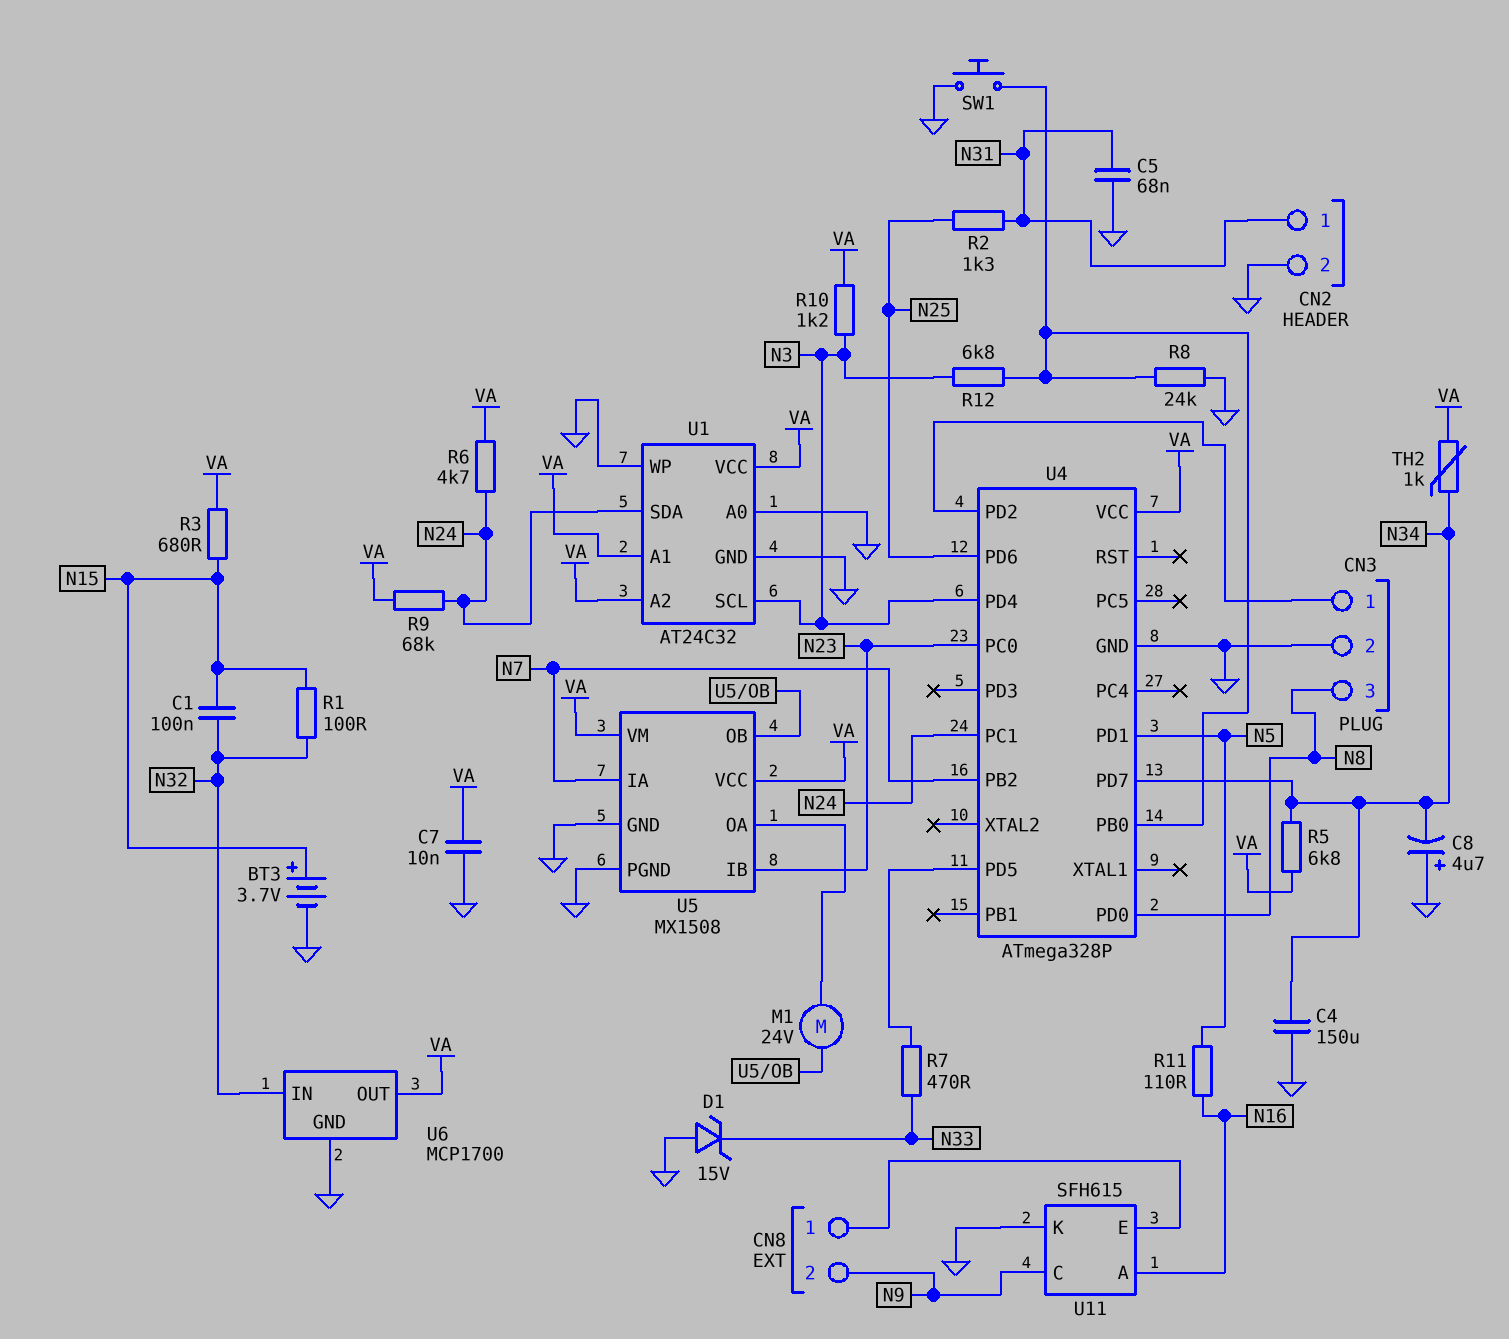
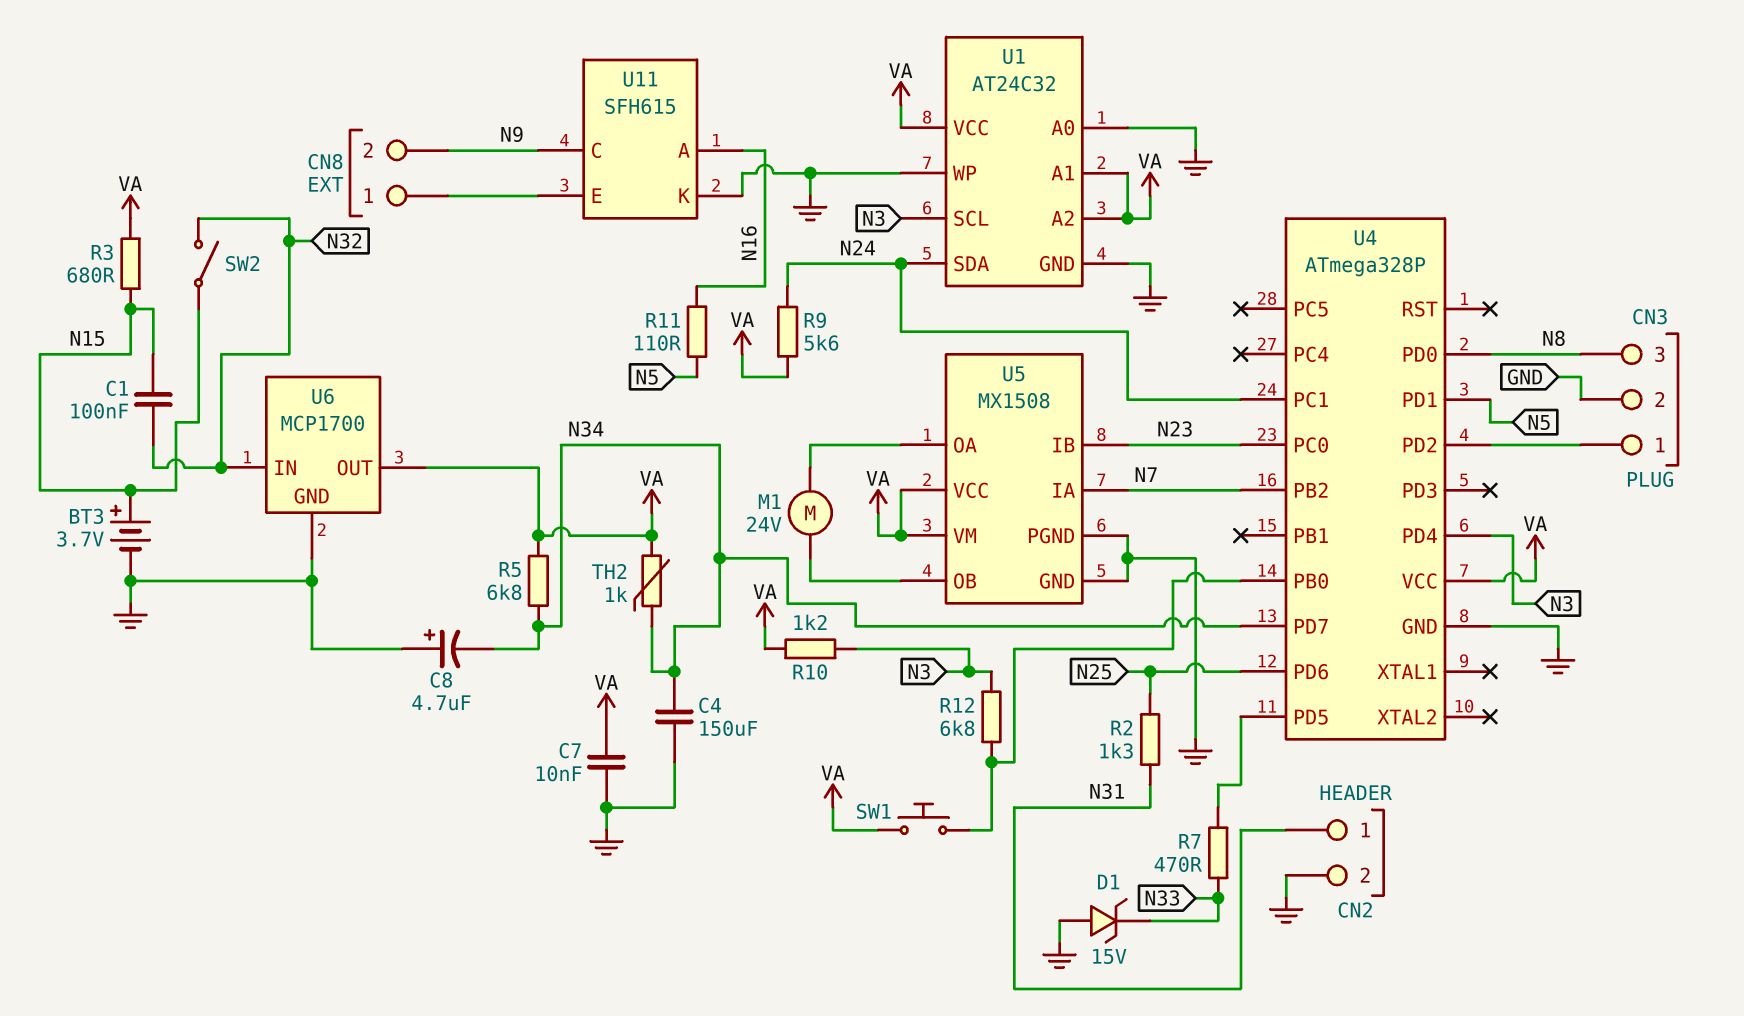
C5: 68nF (GND, N31) -> none
R1: 100 (N15, N32) -> none
R6: 4.7k (N24, VA) -> none
R8: 24k (GND, U4/PB0) -> none
R9: 68k (N24, VA) -> 5.6k (N24, VA)
SW1: button (GND, U4/PB0) -> button (U4/PB0, VA)
SW2: none -> switch (N15, N32)

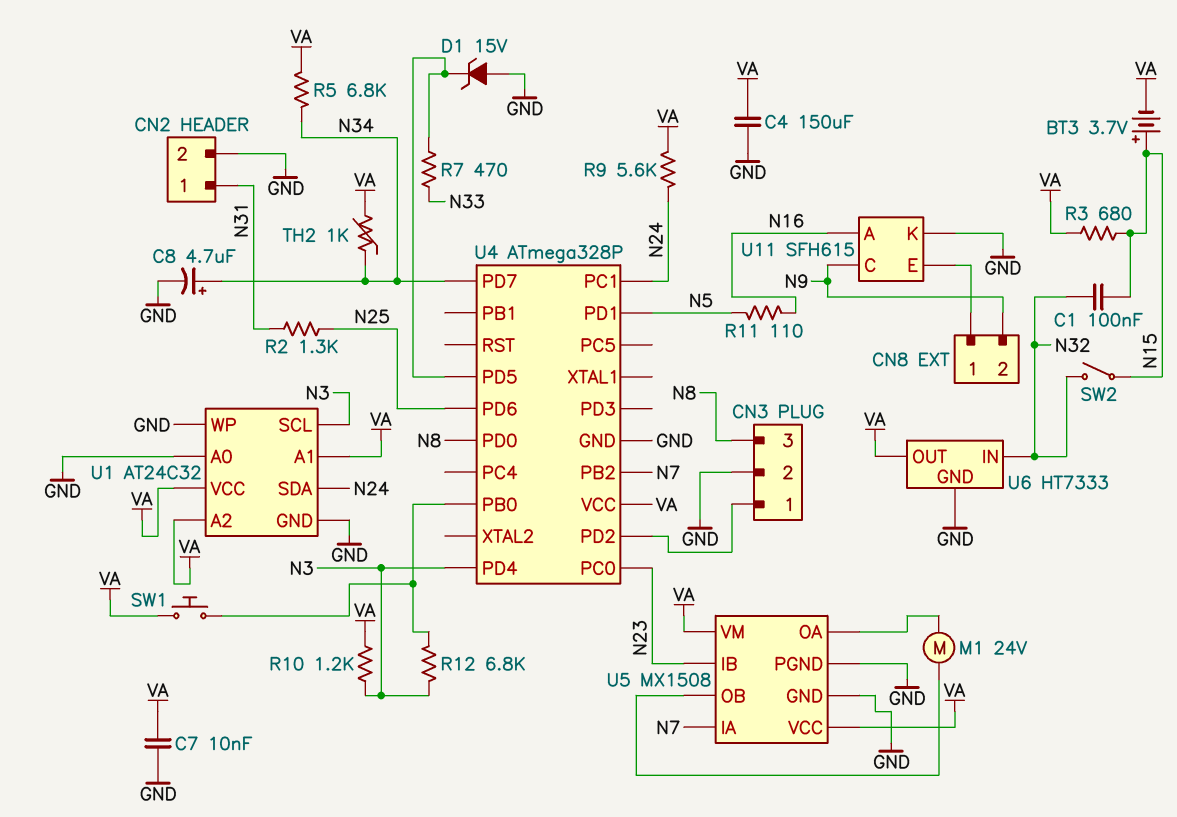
BT3: 3.7V (plus N15, minus GND) -> 3.7V (plus N15, minus VA)
C4: 150uF (GND, N34) -> 150uF (GND, VA)
C8: 4.7uF (plus GND, minus N34) -> 4.7uF (plus N34, minus GND)
D1: zener 15V (A GND, K N33) -> zener 15V (A GND, K U4/PD5)
U6: MCP1700 -> HT7333

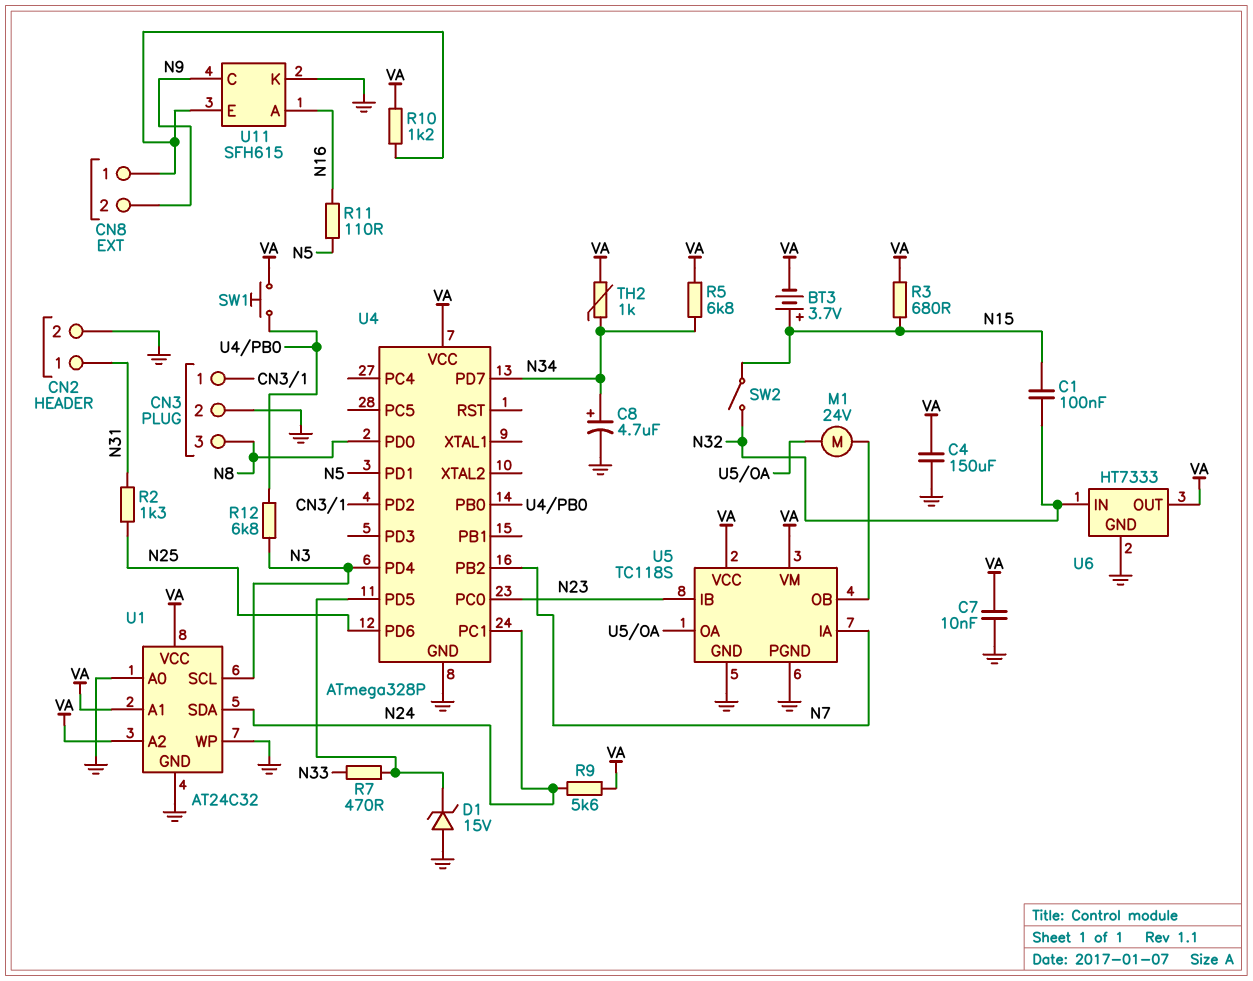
R10: 1.2k (N3, VA) -> 1.2k (CN8/1, VA)
U5: MX1508 -> TC118S

